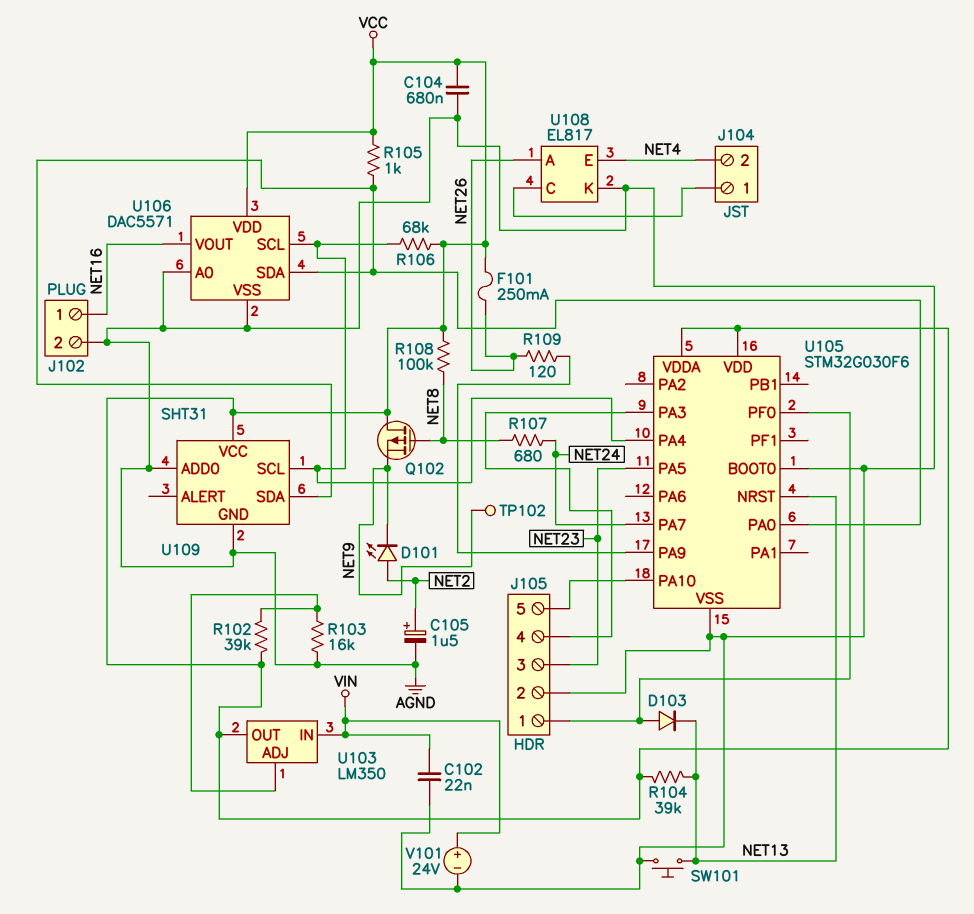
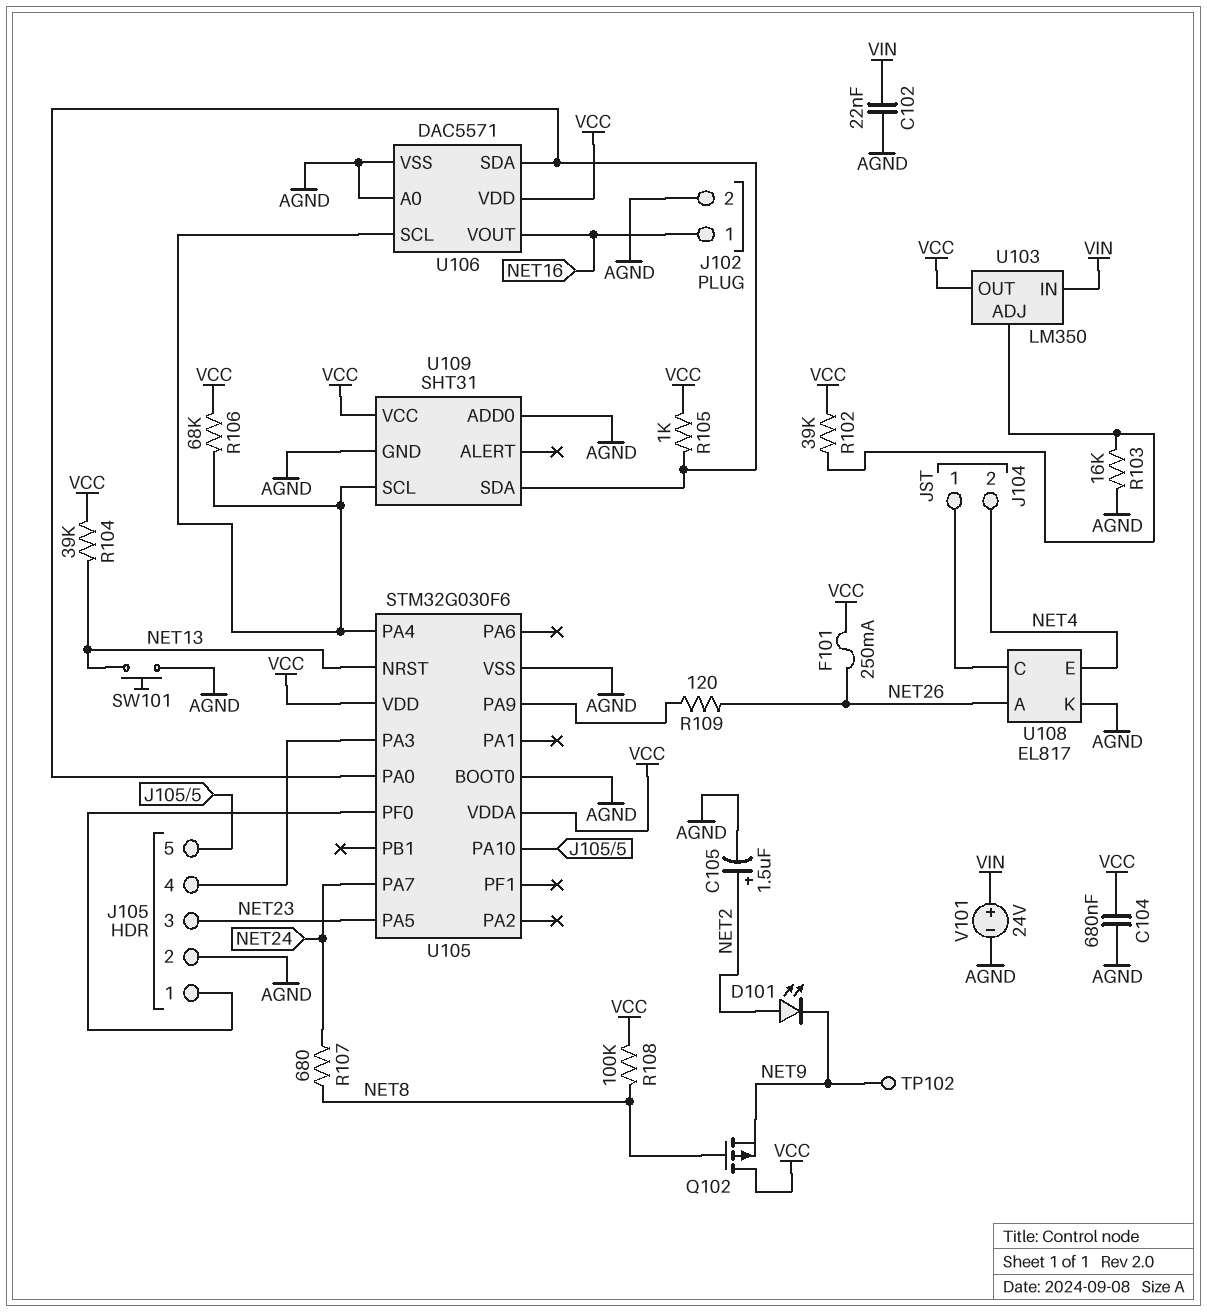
D103: diode (A J105/1, K NET13) -> none

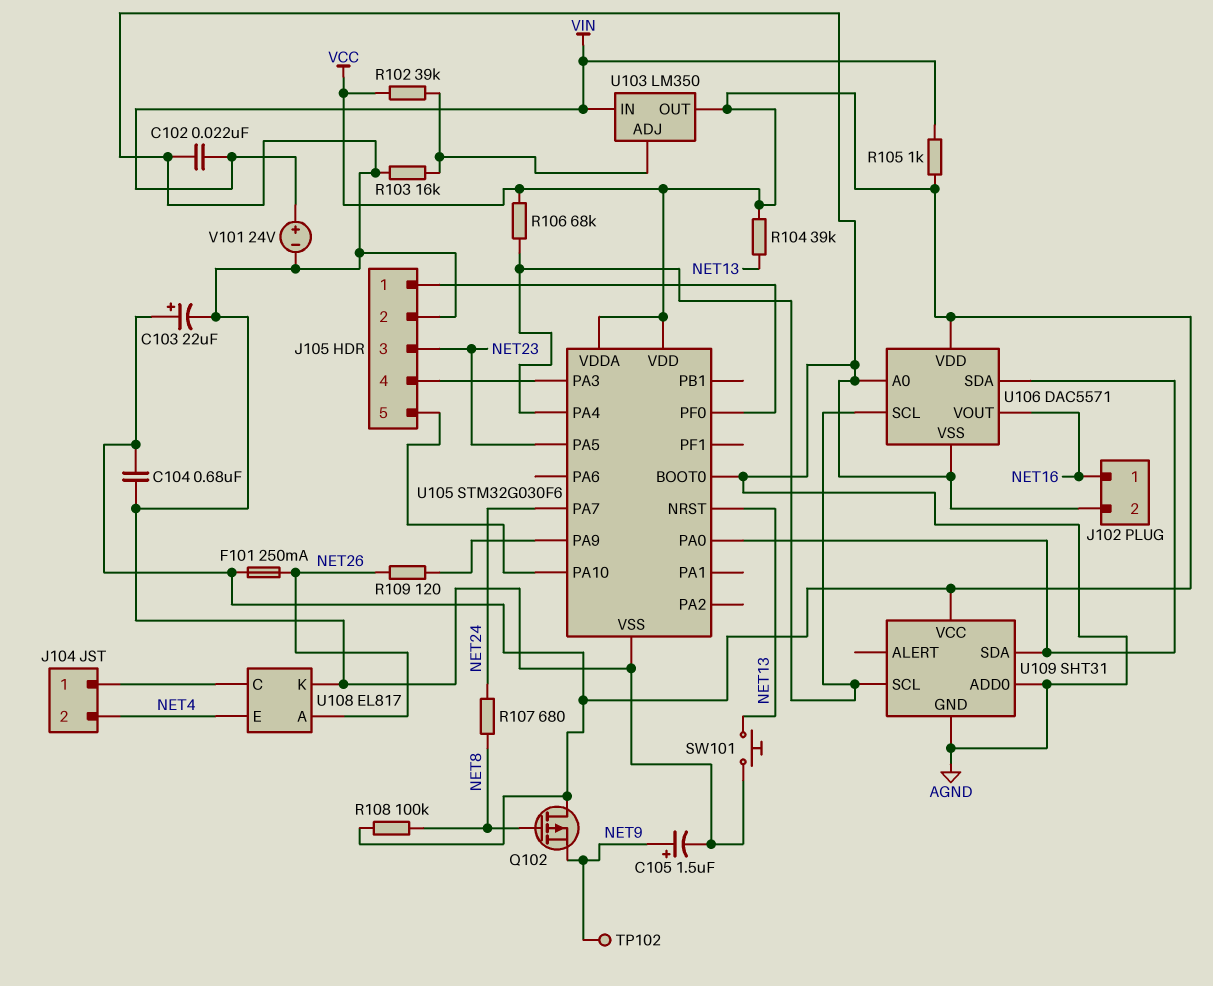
C103: none -> 22uF (plus VCC, minus AGND)
C105: 1.5uF (plus NET2, minus AGND) -> 1.5uF (plus NET9, minus AGND)
D101: LED (A NET2, K NET9) -> none
R105: 1k (U105/PA0, VCC) -> 1k (VCC, VIN)

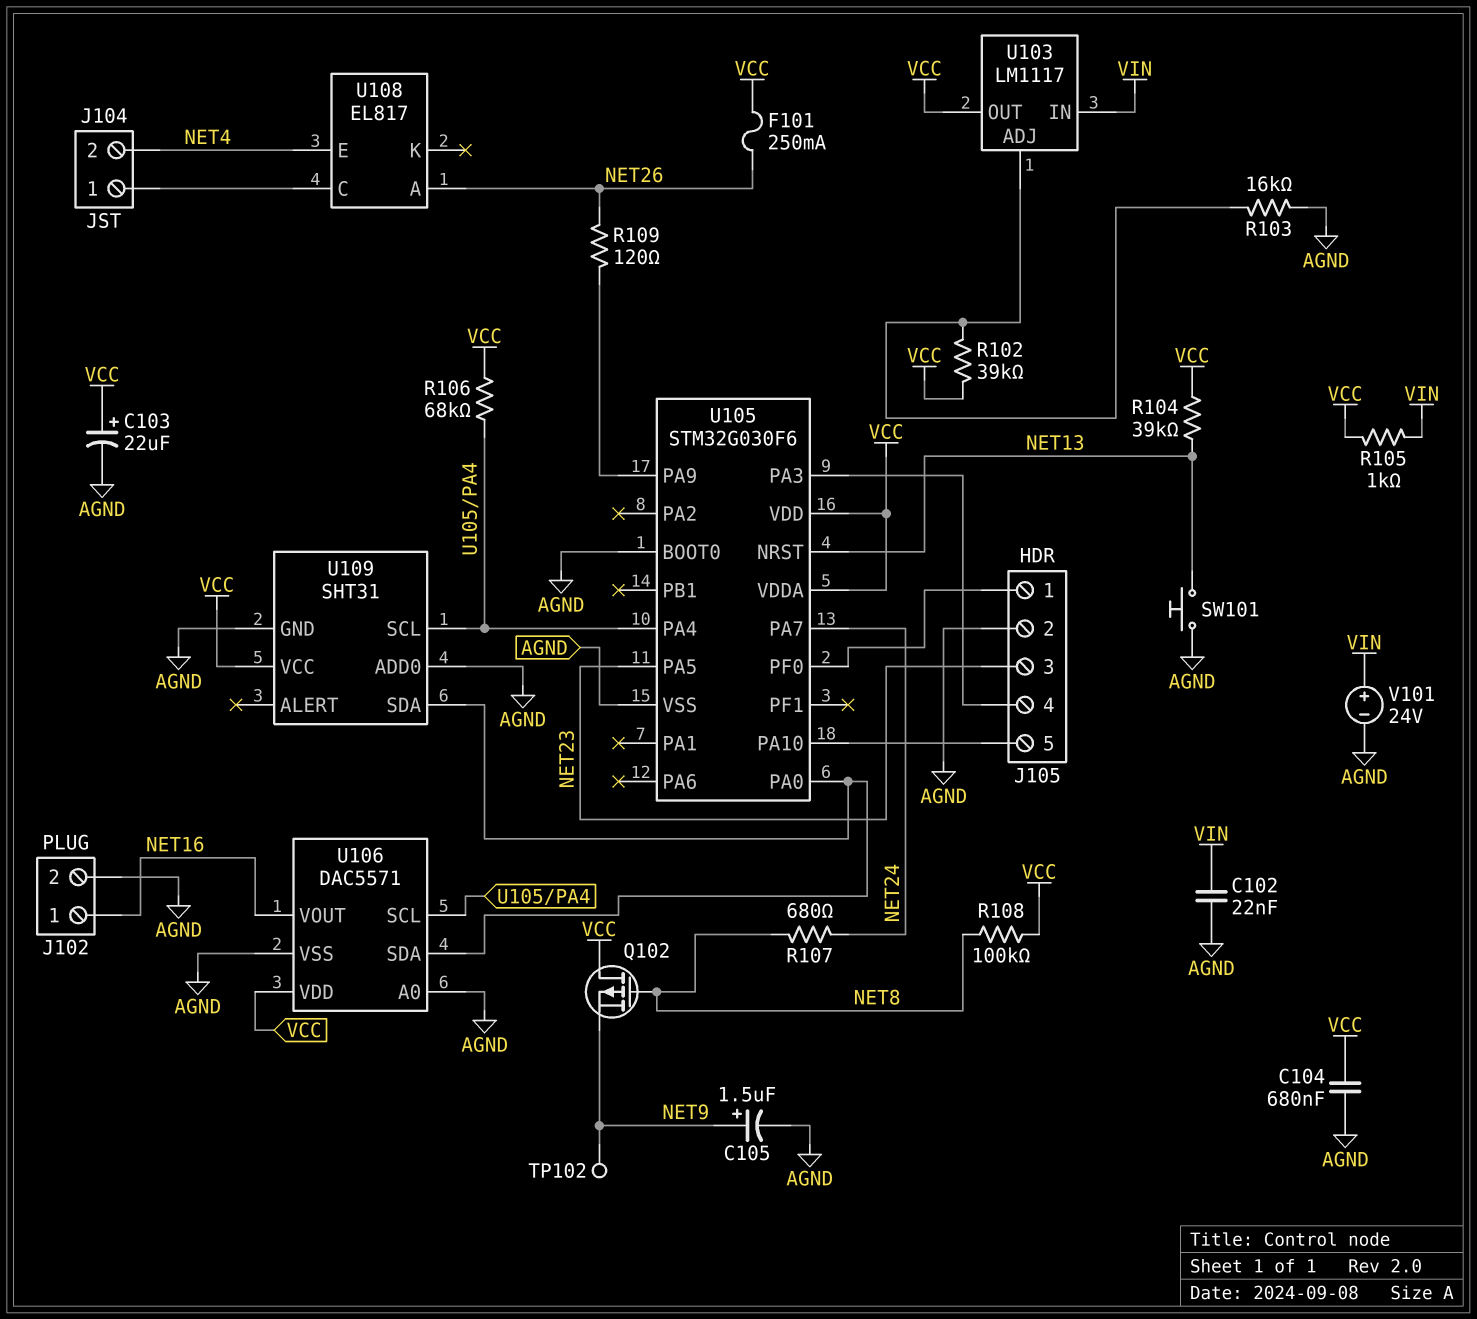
U103: LM350 -> LM1117
U108 pin K: AGND -> none

